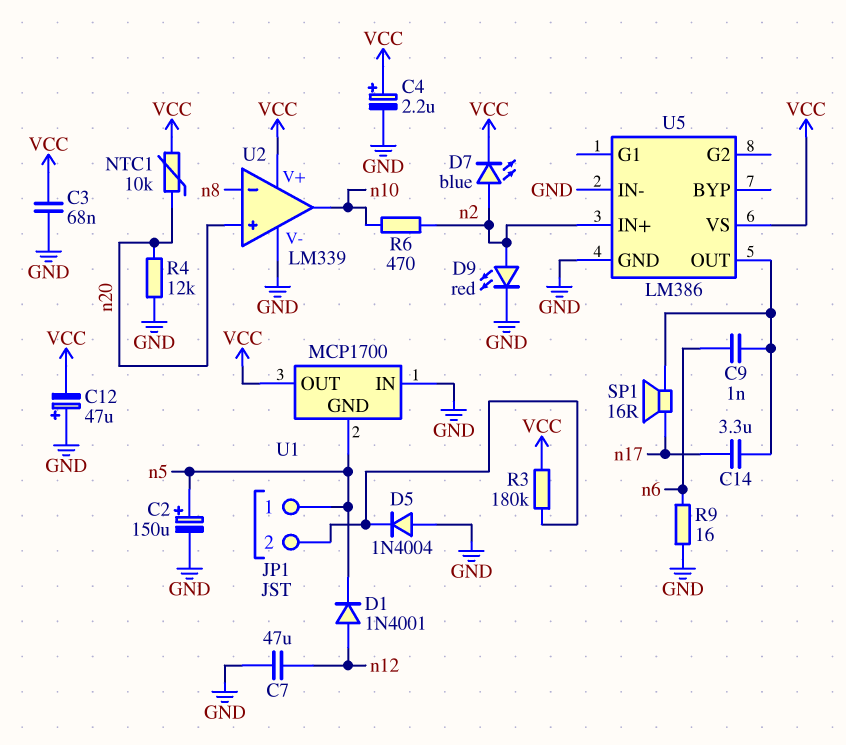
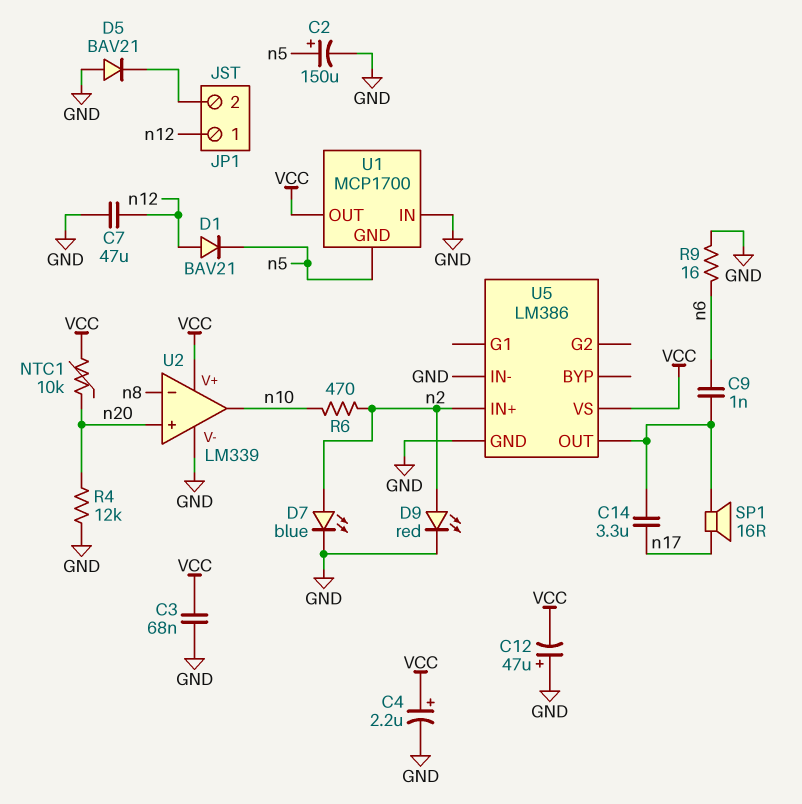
D1: diode 1N4001 (A n12, K n5) -> diode BAV21 (A n12, K n5)
D5: diode 1N4004 (A GND, K JP1/2) -> diode BAV21 (A GND, K JP1/2)
D7: LED blue (A n2, K VCC) -> LED blue (A n2, K GND)
JP1 pin 1: n5 -> n12
R3: 180k (JP1/2, VCC) -> none

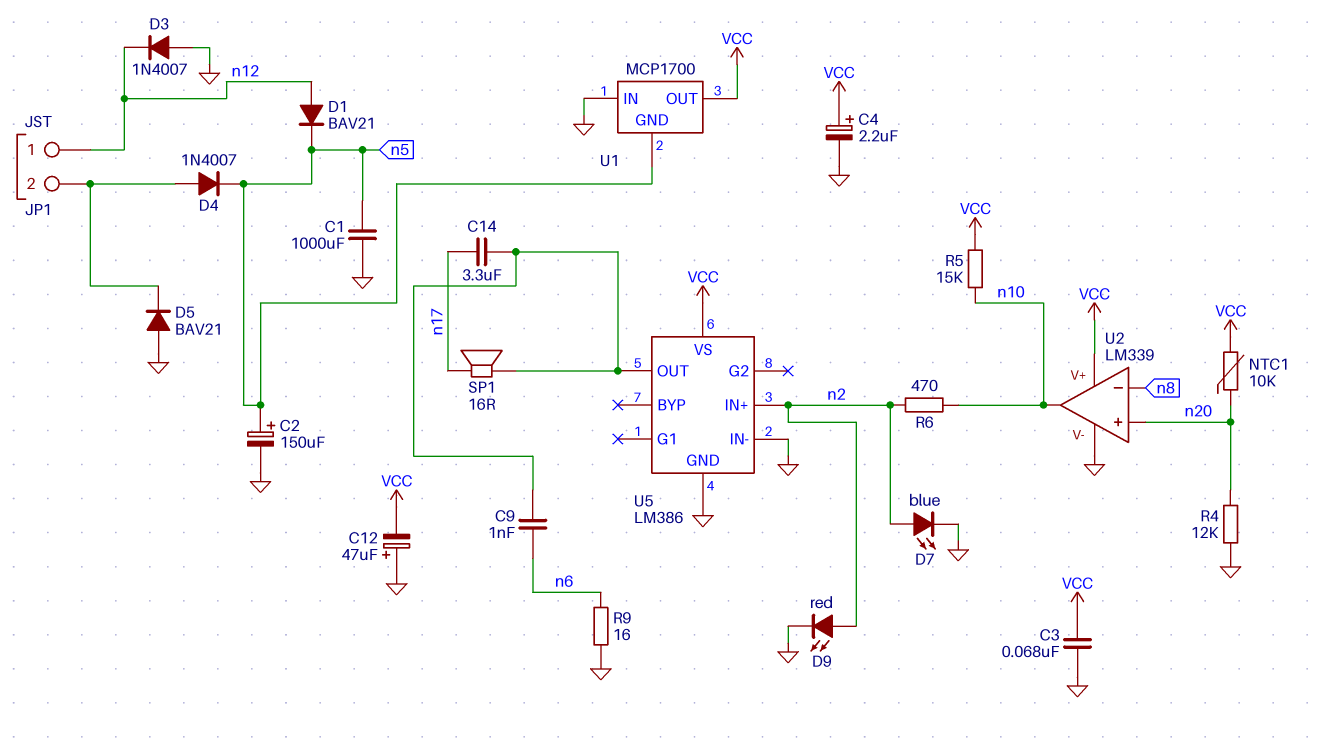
C1: none -> 1000uF (GND, n5)
C7: 47uF (GND, n12) -> none
D3: none -> diode 1N4007 (A GND, K n12)
D4: none -> diode 1N4007 (A JP1/2, K n5)
R5: none -> 15k (VCC, n10)

